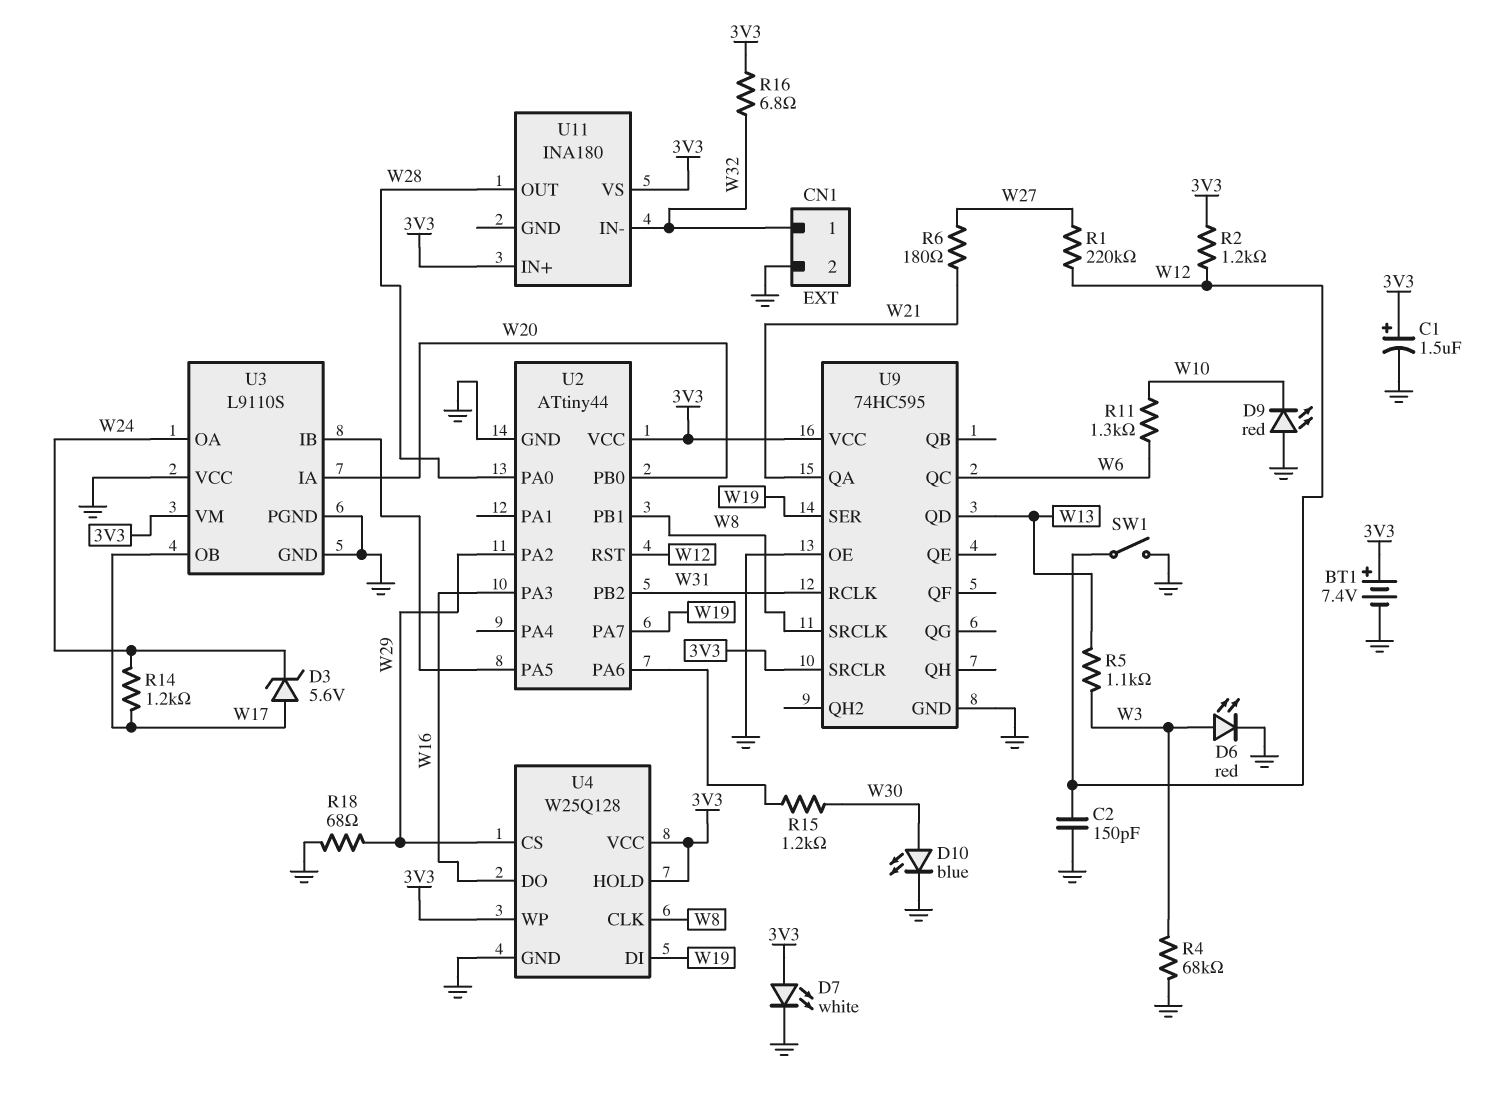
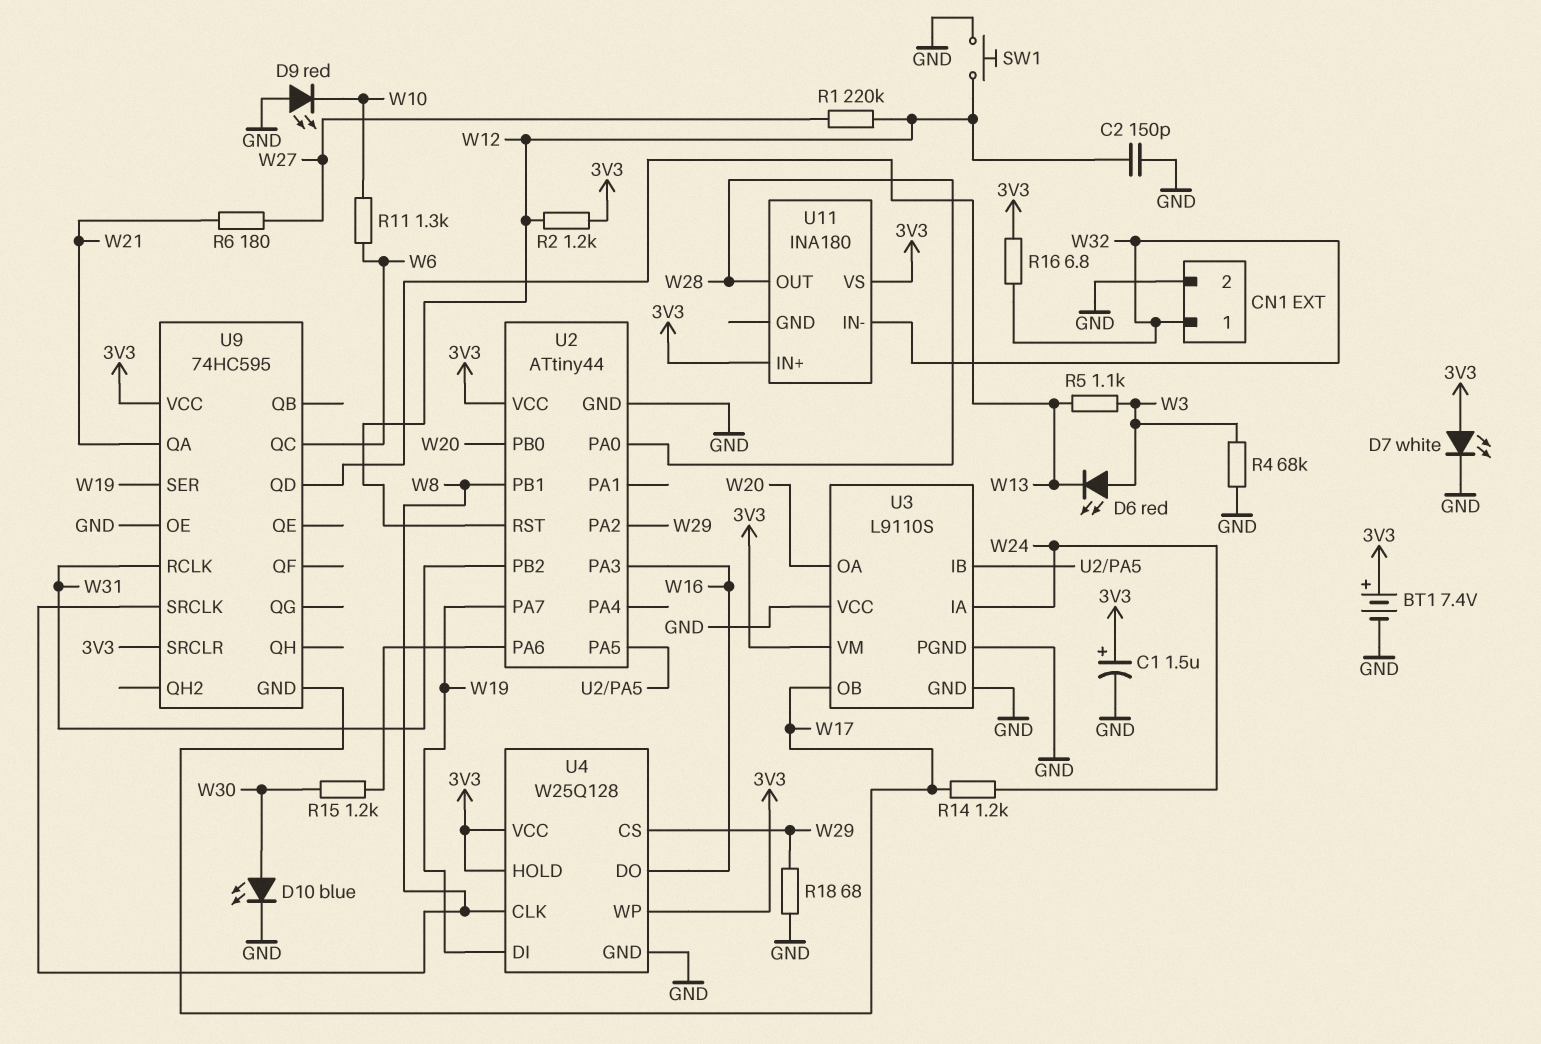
D3: zener 5.6V (A W17, K W24) -> none
D6: LED red (A W3, K GND) -> LED red (A W3, K W13)
SW1: switch (GND, W12) -> button (GND, W12)
U3 pin IA: W20 -> W24
U3 pin OA: W24 -> W20
U9 pin GND: GND -> W17

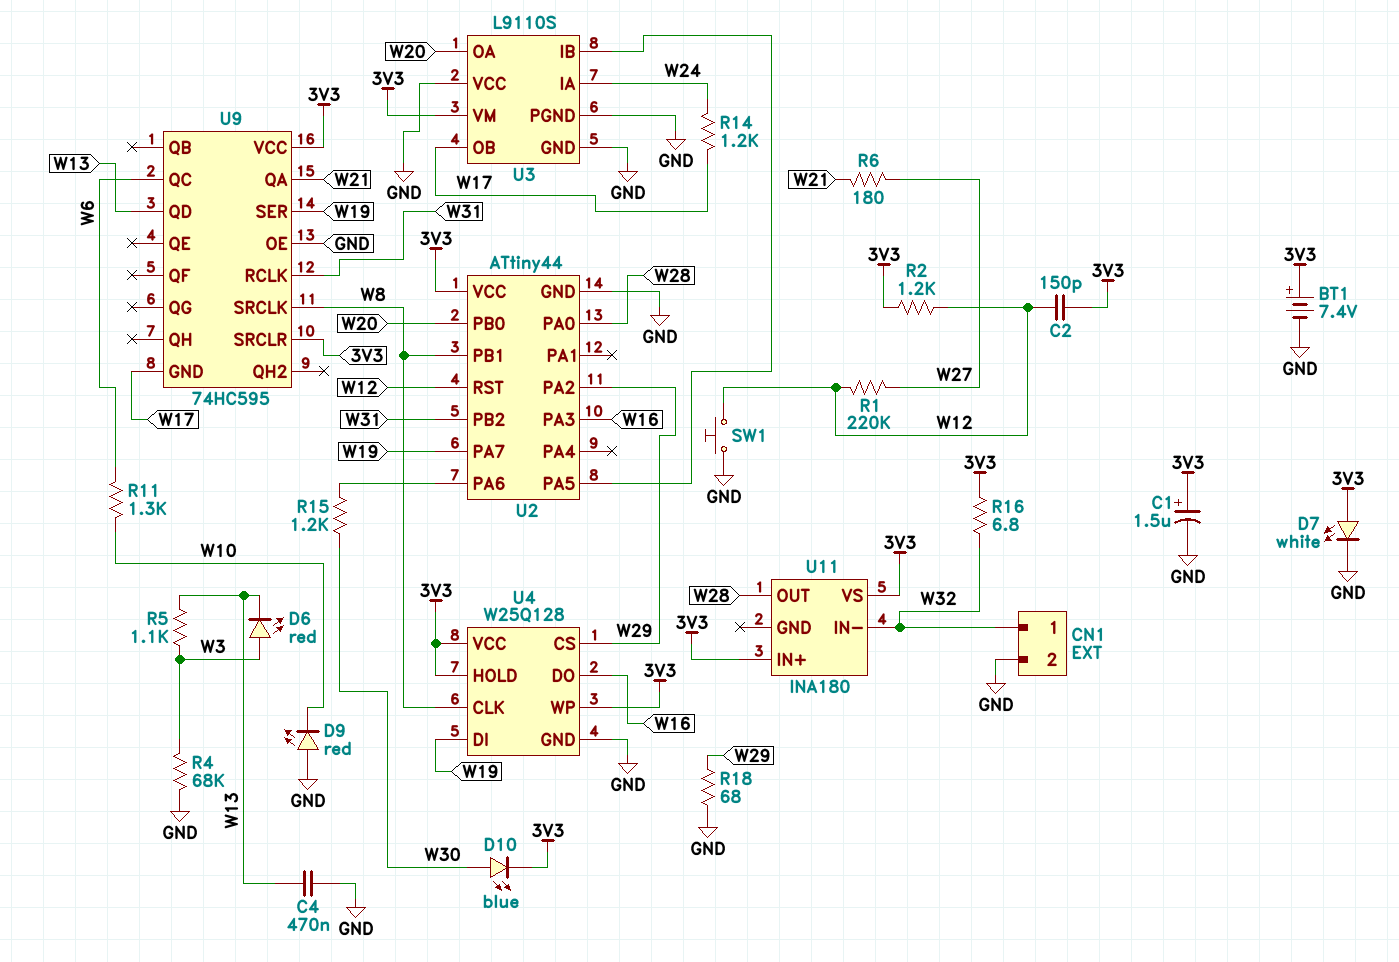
C2: 150pF (GND, W12) -> 150pF (3V3, W12)
C4: none -> 470nF (GND, W13)
D10: LED blue (A W30, K GND) -> LED blue (A W30, K 3V3)

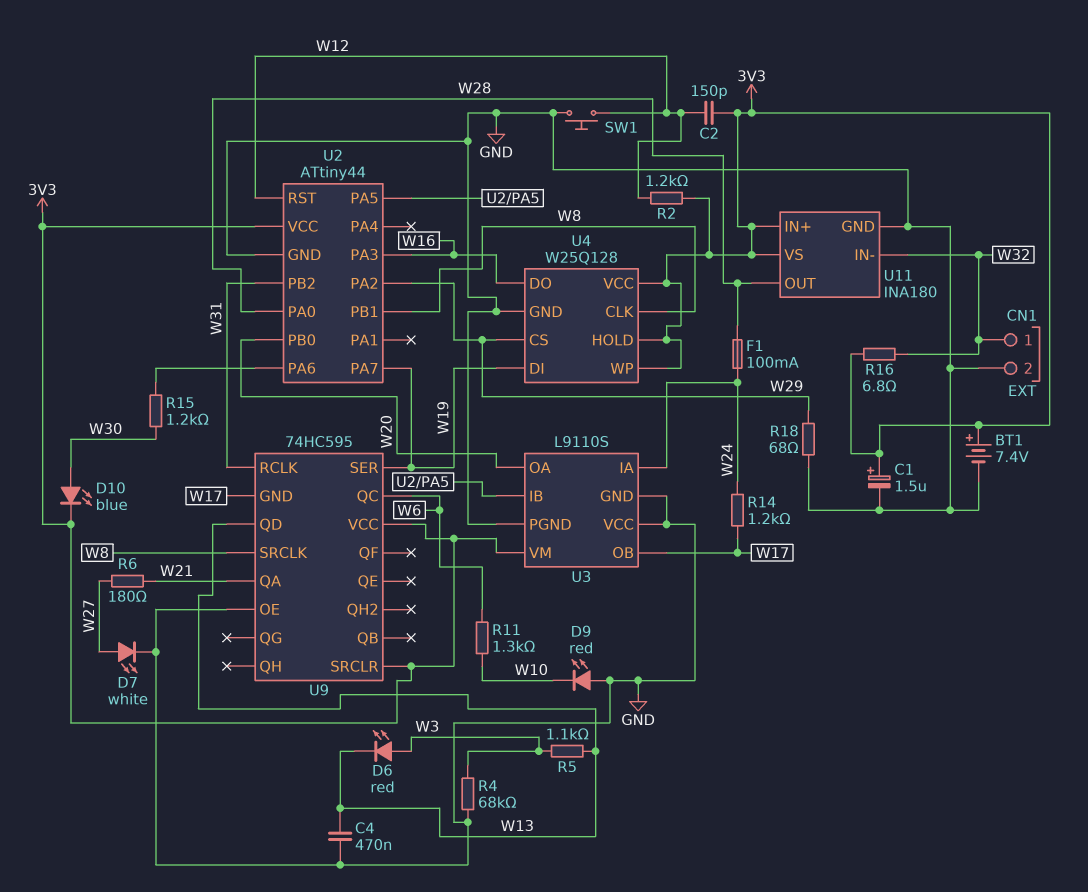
D7: LED white (A 3V3, K GND) -> LED white (A W27, K GND)
F1: none -> 100mA (W24, W28)
R1: 220k (W12, W27) -> none
U11 pin GND: none -> GND

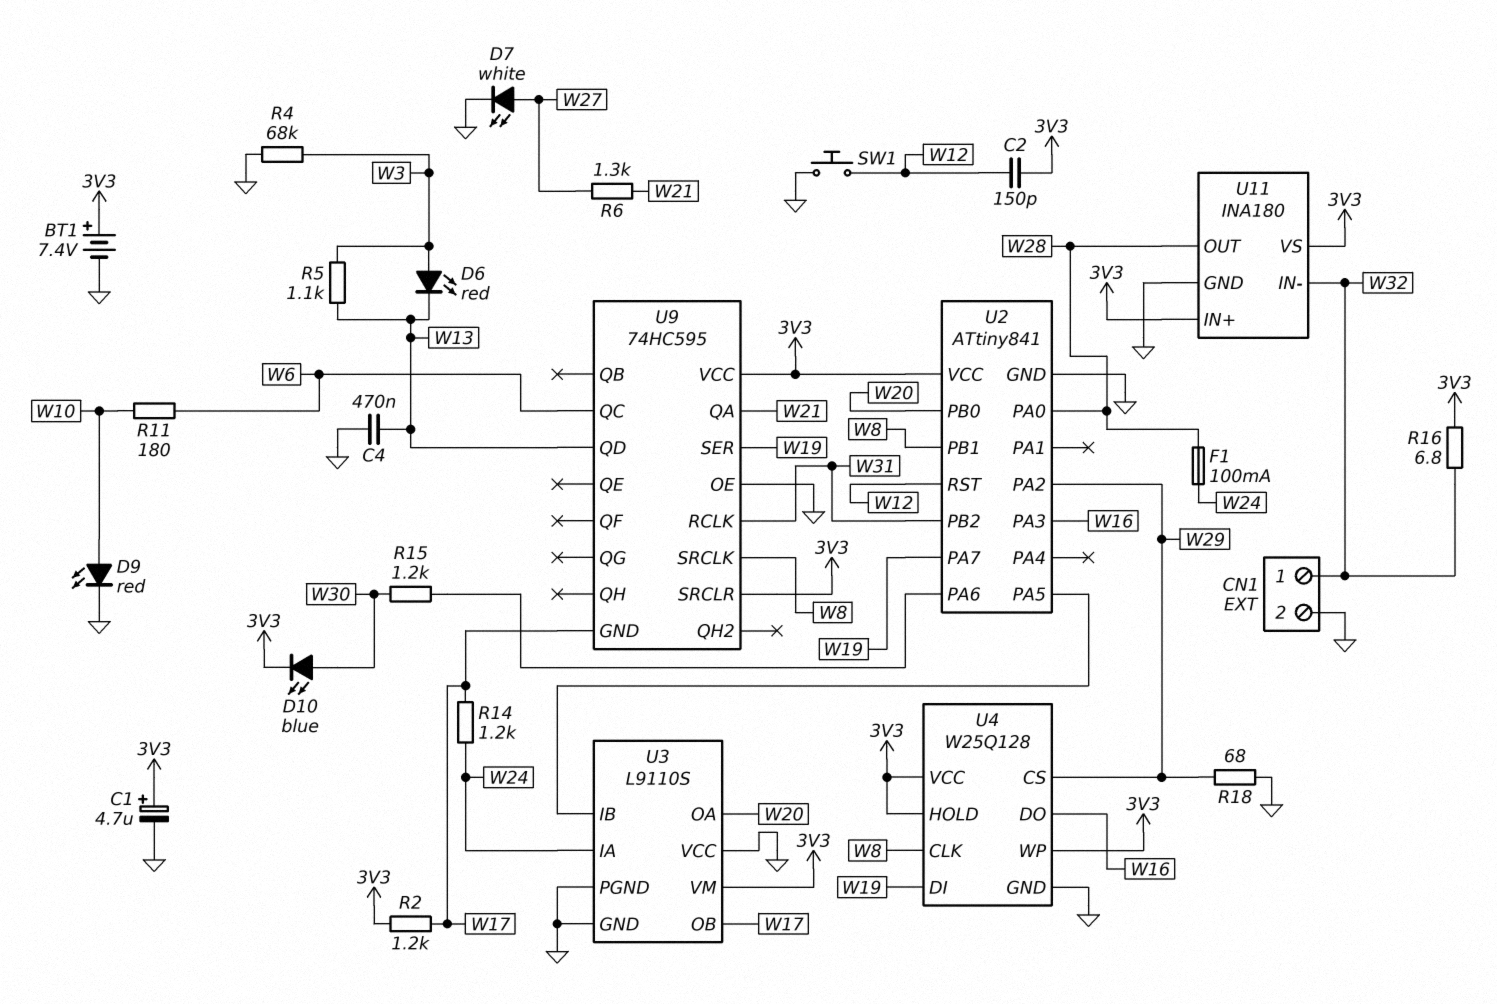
C1: 1.5uF (plus 3V3, minus GND) -> 4.7uF (plus 3V3, minus GND)
D9: LED red (A GND, K W10) -> LED red (A W10, K GND)
R2: 1.2k (3V3, W12) -> 1.2k (3V3, W17)
R6: 180 (W21, W27) -> 1.3k (W21, W27)
R11: 1.3k (W6, W10) -> 180 (W6, W10)
U2: ATtiny44 -> ATtiny841

